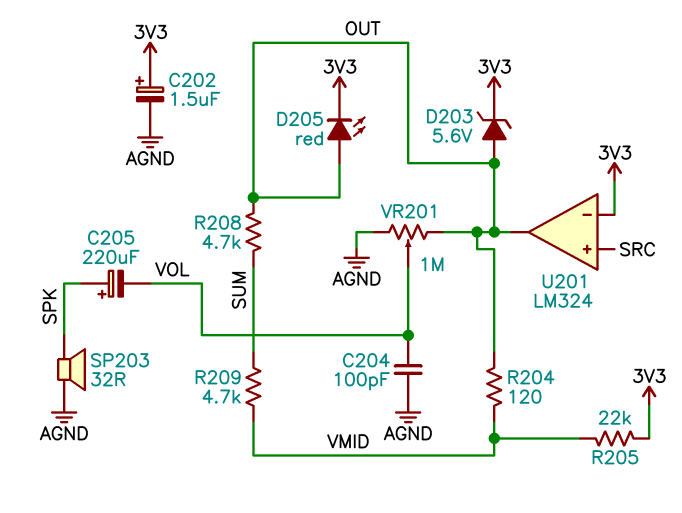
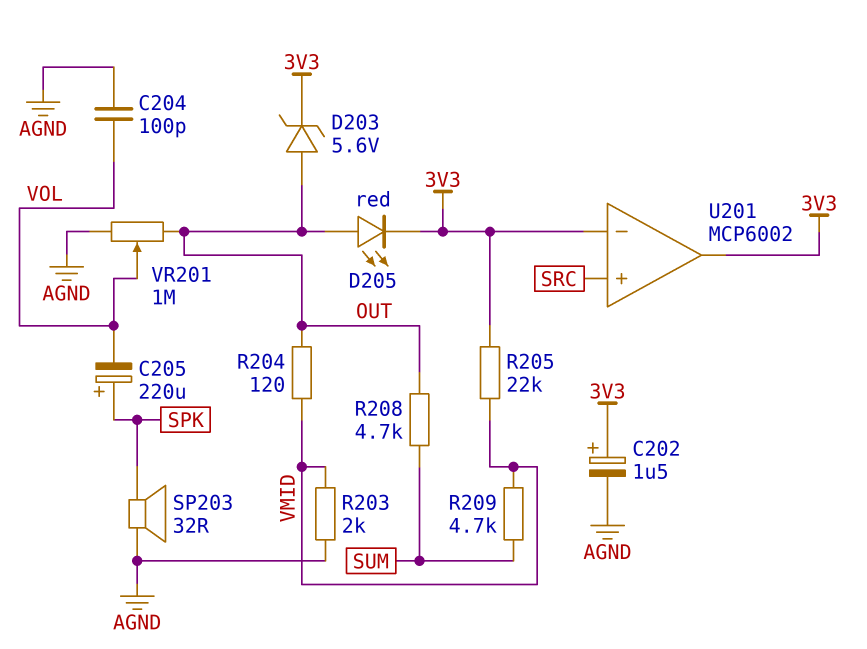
R203: none -> 2k (AGND, VMID)
U201: LM324 -> MCP6002
U201 pin out: OUT -> 3V3

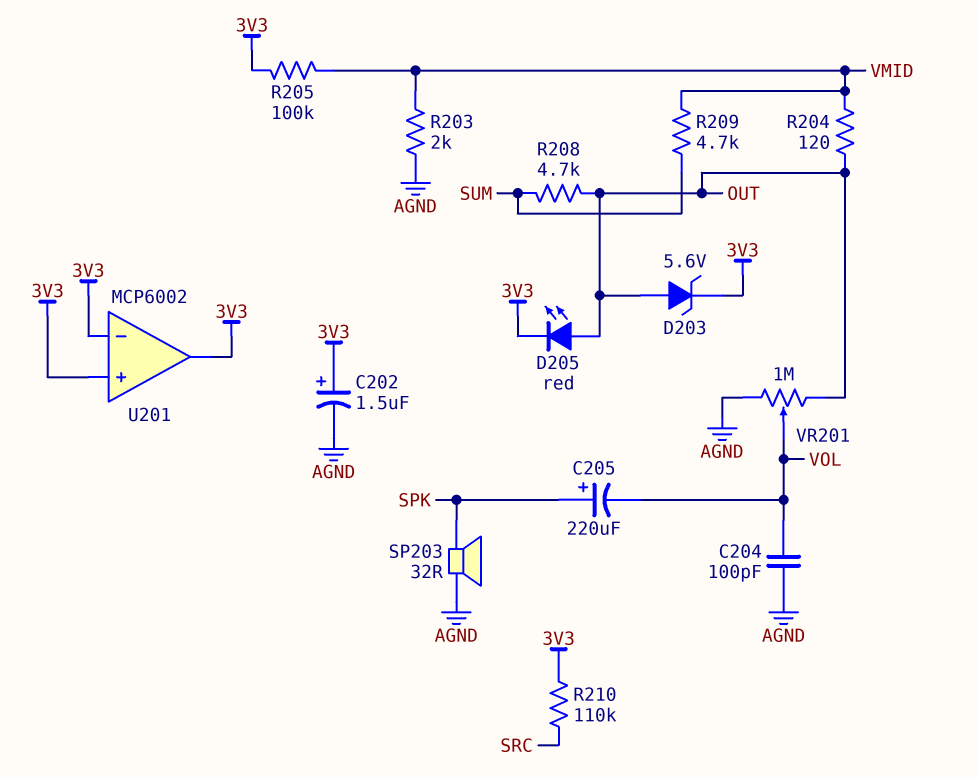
R205: 22k (3V3, VMID) -> 100k (3V3, VMID)
R210: none -> 110k (3V3, SRC)
U201 pin in+: SRC -> 3V3

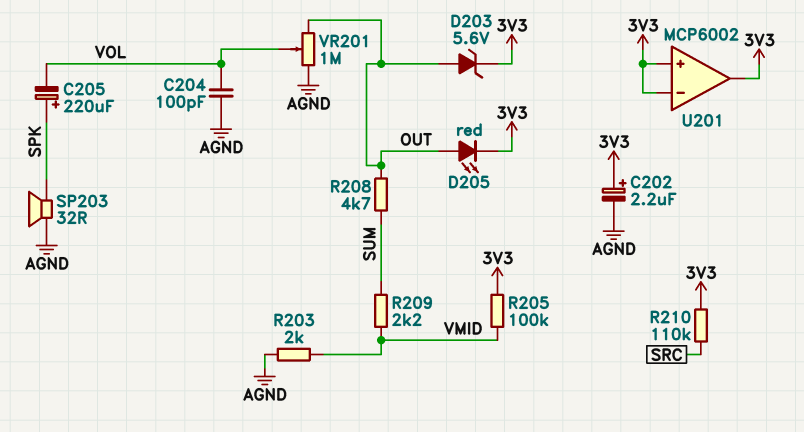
C202: 1.5uF (plus 3V3, minus AGND) -> 2.2uF (plus 3V3, minus AGND)
R204: 120 (OUT, VMID) -> none
R209: 4.7k (SUM, VMID) -> 2.2k (SUM, VMID)

